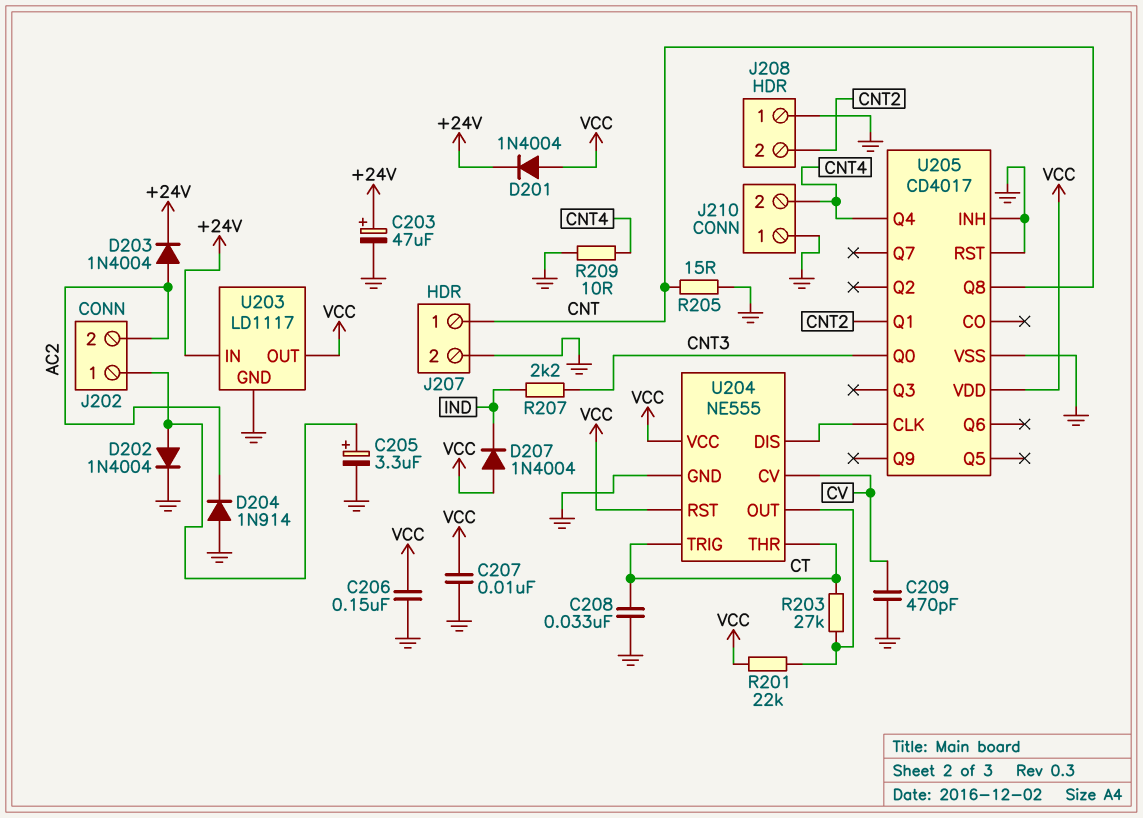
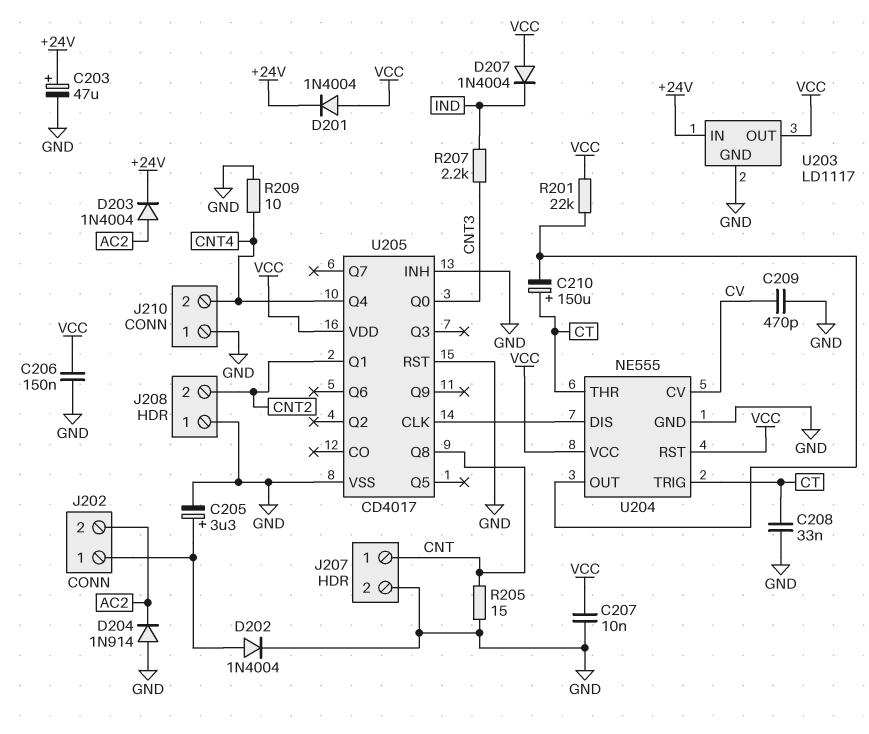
C210: none -> 150uF (plus CT, minus U204/OUT)
R203: 27k (CT, U204/OUT) -> none

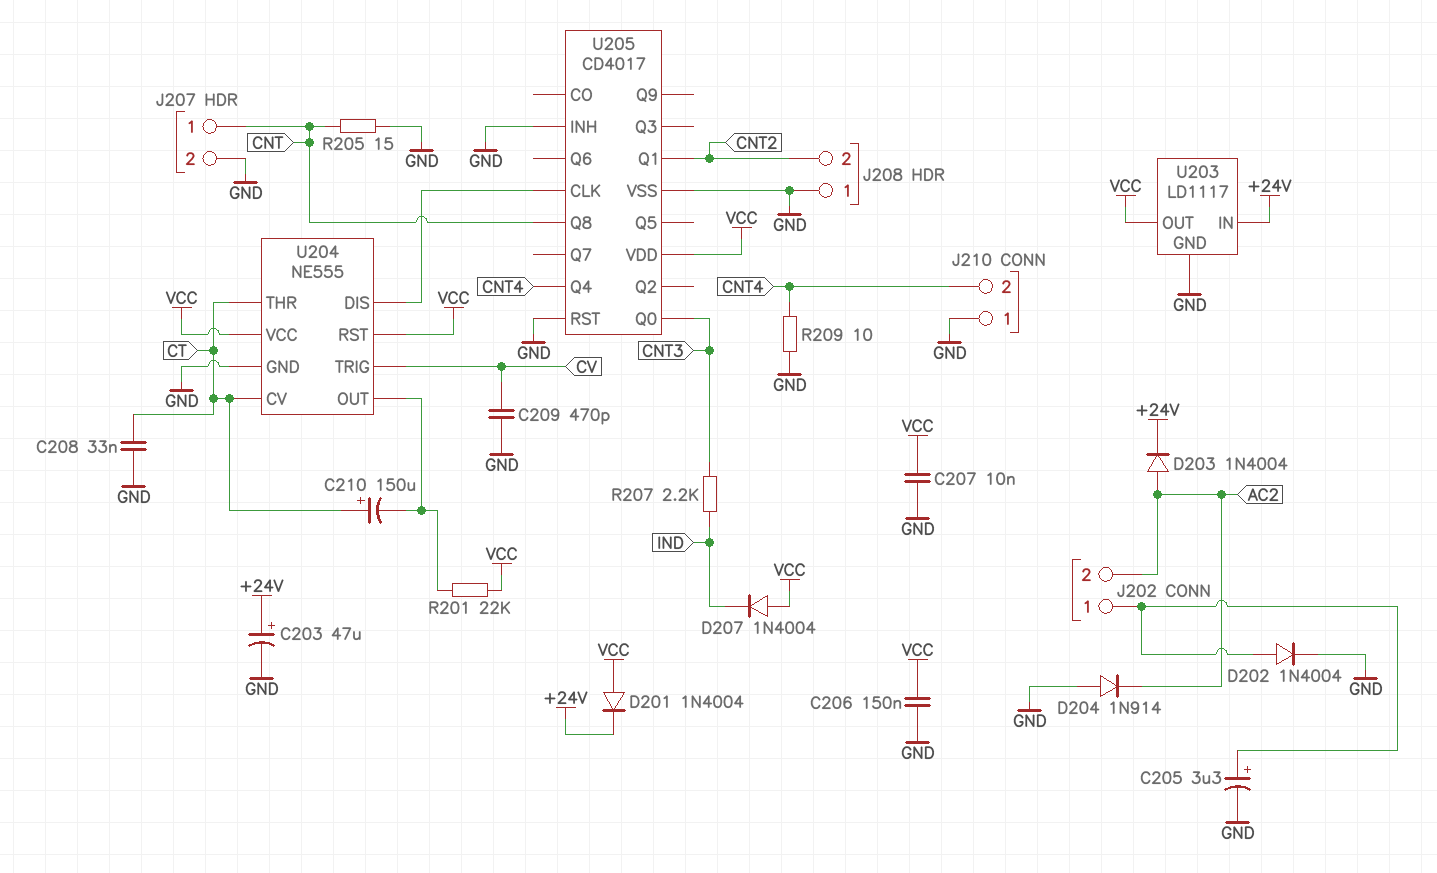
U204 pin CV: CV -> CT
U204 pin TRIG: CT -> CV

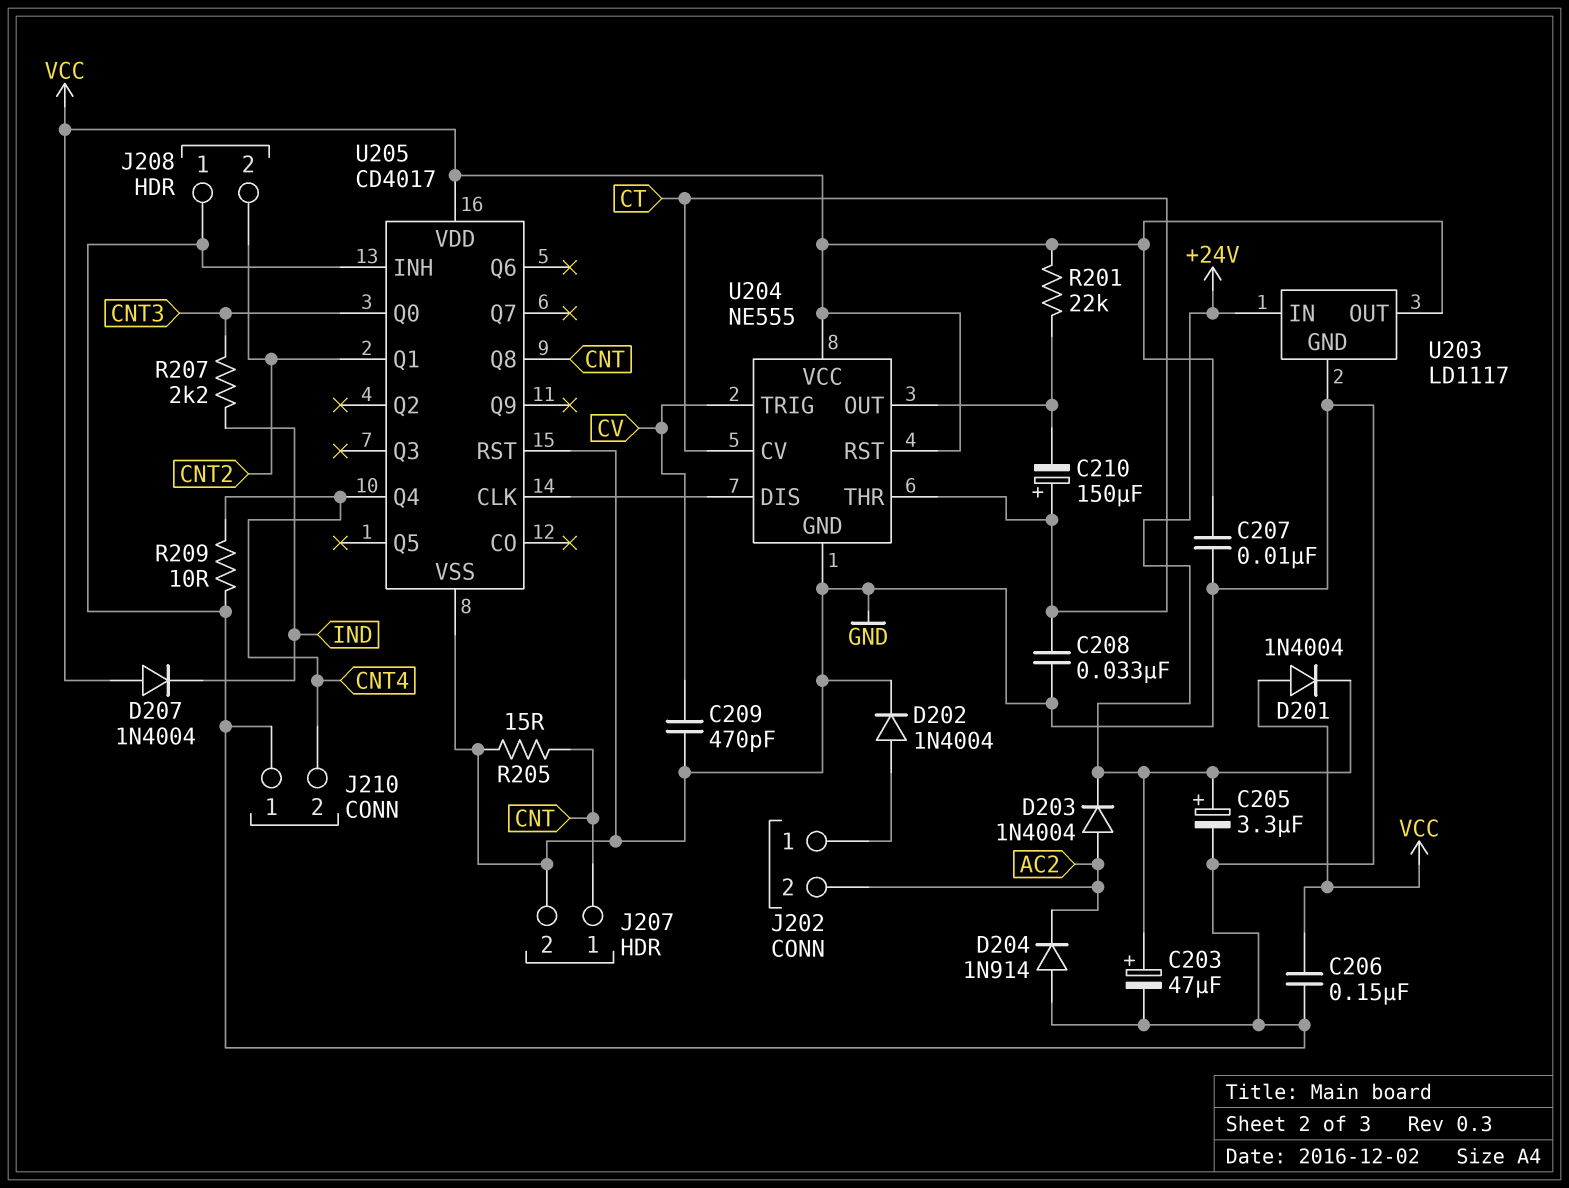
C205: 3.3uF (plus J202/1, minus GND) -> 3.3uF (plus +24V, minus GND)

